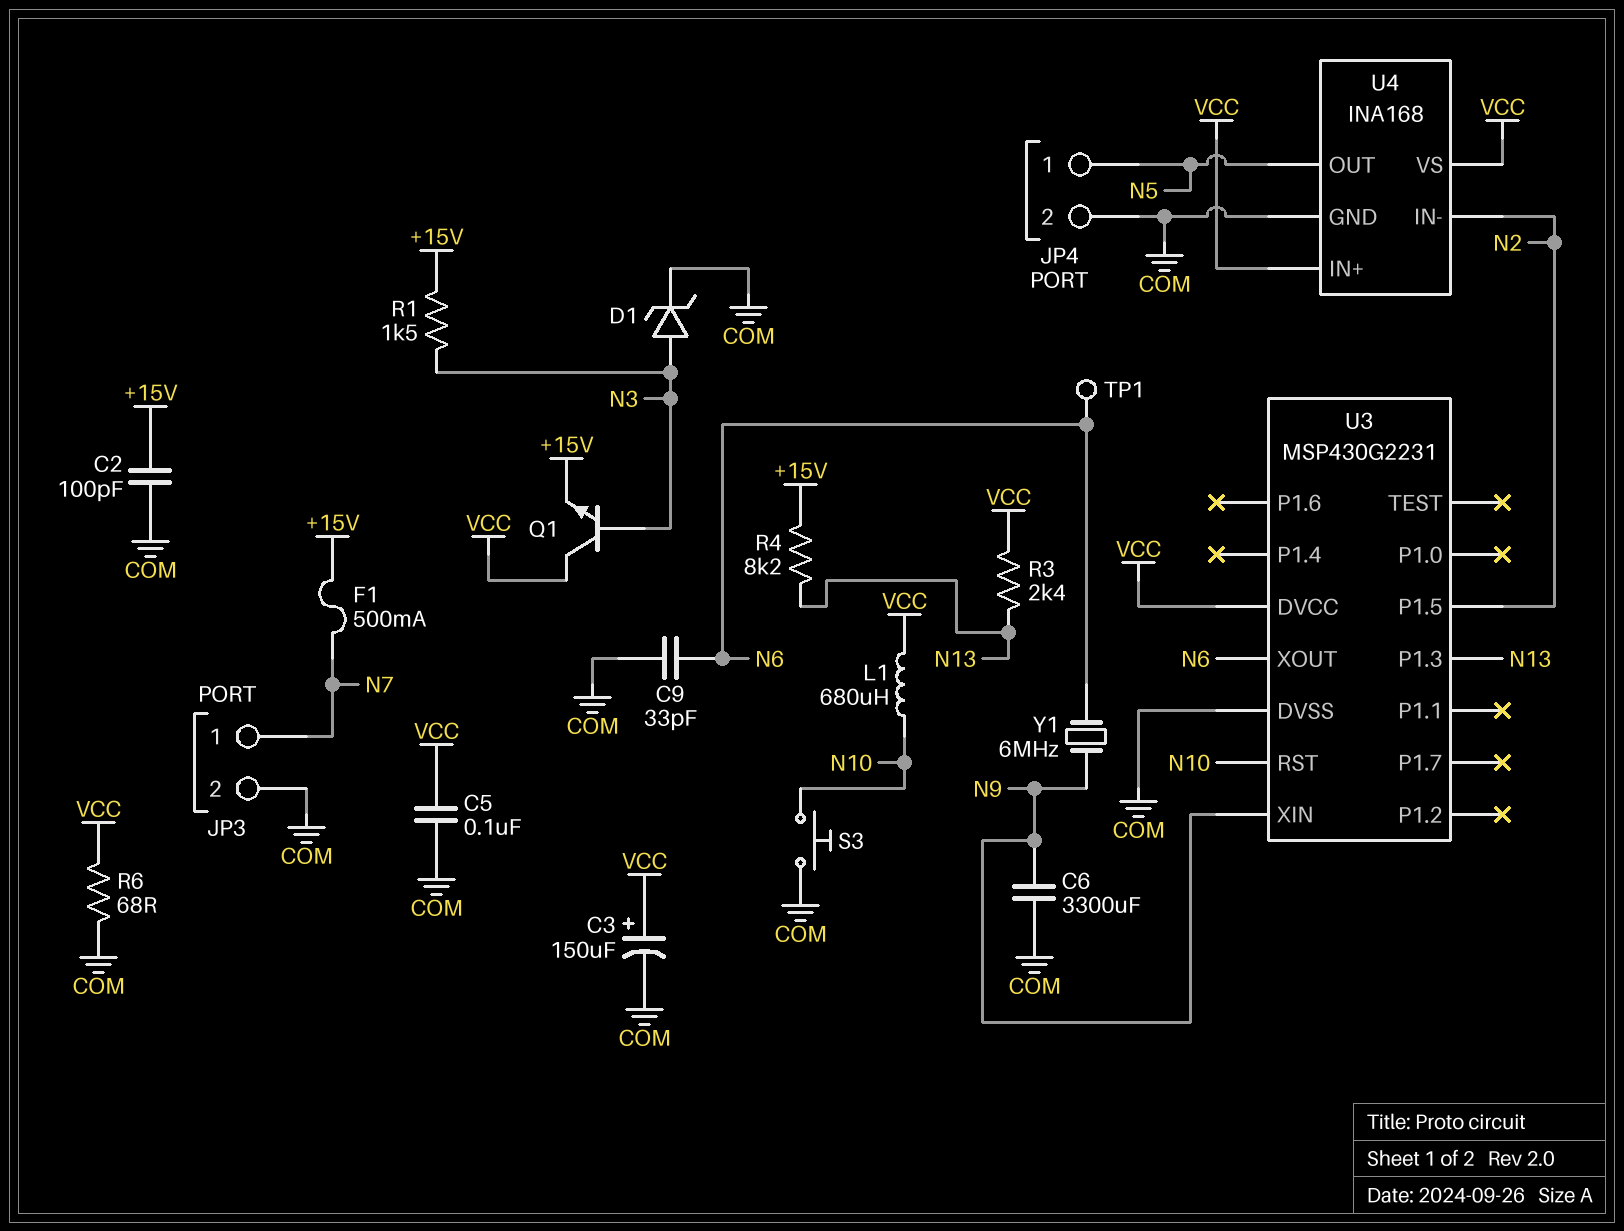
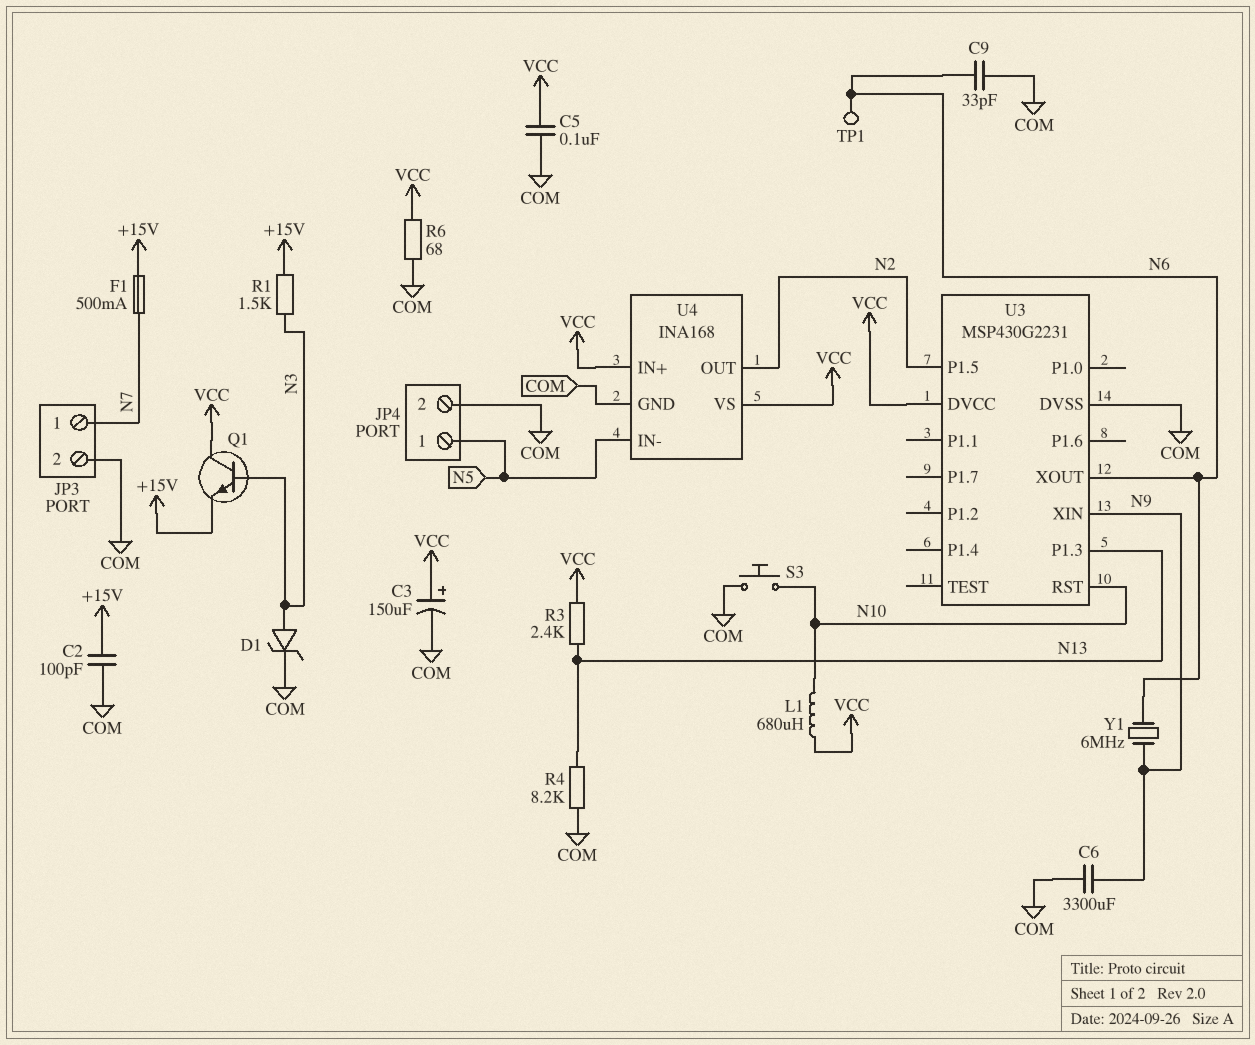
R4: 8.2k (+15V, N13) -> 8.2k (COM, N13)
U4 pin IN-: N2 -> N5
U4 pin OUT: N5 -> N2

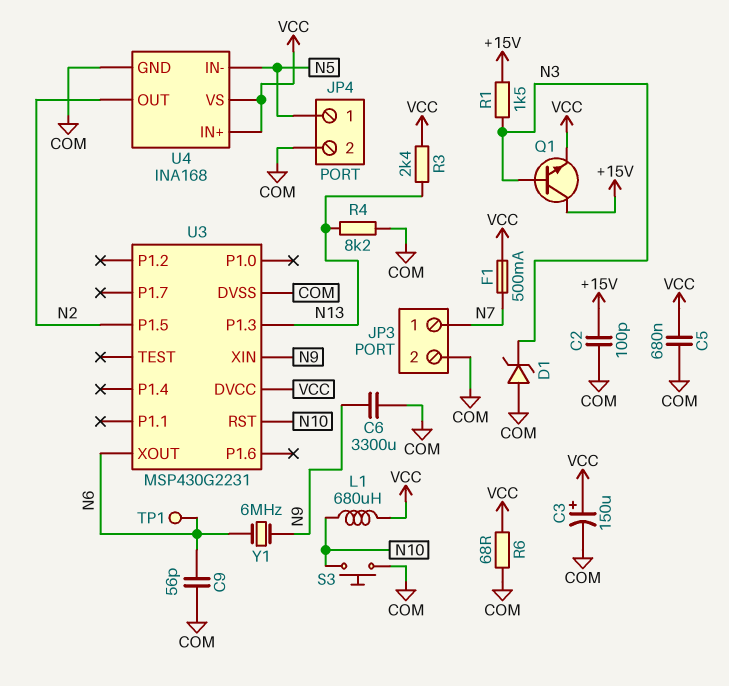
C5: 100nF (COM, VCC) -> 680nF (COM, VCC)
C9: 33pF (COM, N6) -> 56pF (COM, N6)
D1: zener (A N3, K COM) -> zener (A COM, K N3)
F1: 500mA (+15V, N7) -> 500mA (N7, VCC)
Q1: NPN (B N3, C VCC, E +15V) -> NPN (B N3, C +15V, E VCC)

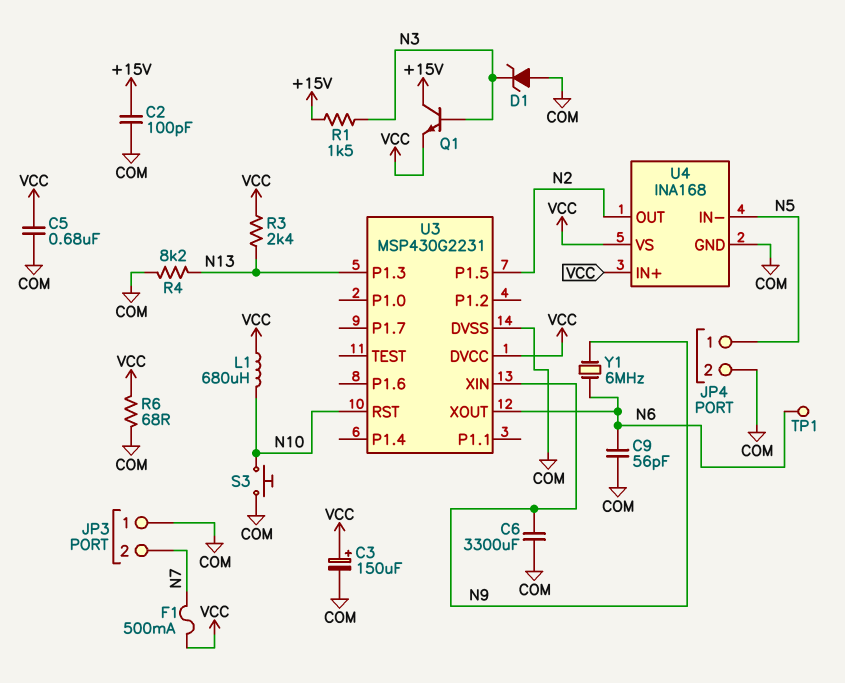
JP3 pin 1: N7 -> COM
JP3 pin 2: COM -> N7

